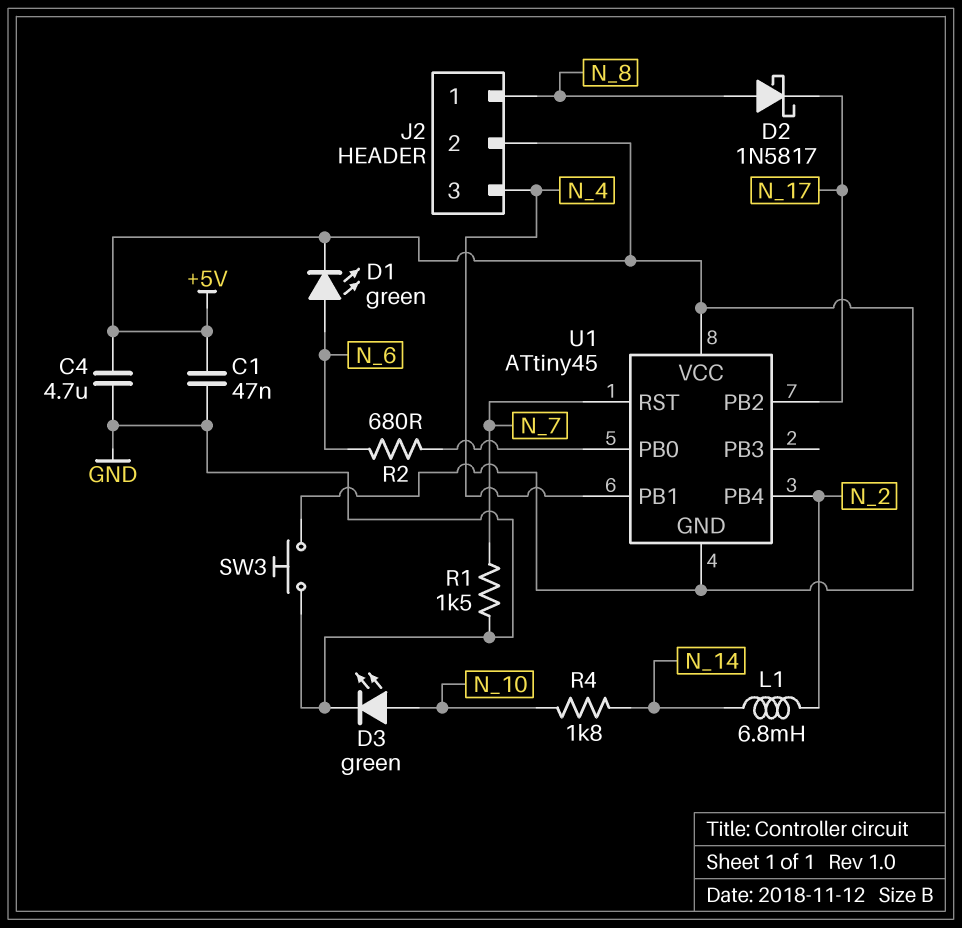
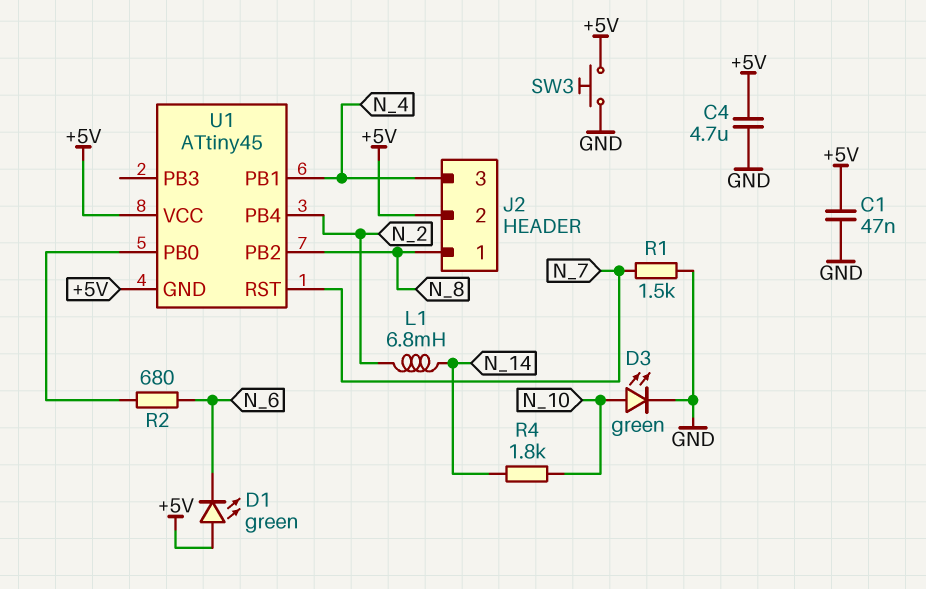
D1: LED green (A N_6, K +5V) -> LED green (A +5V, K N_6)
D2: schottky 1N5817 (A N_8, K N_17) -> none
U1 pin PB2: N_17 -> N_8

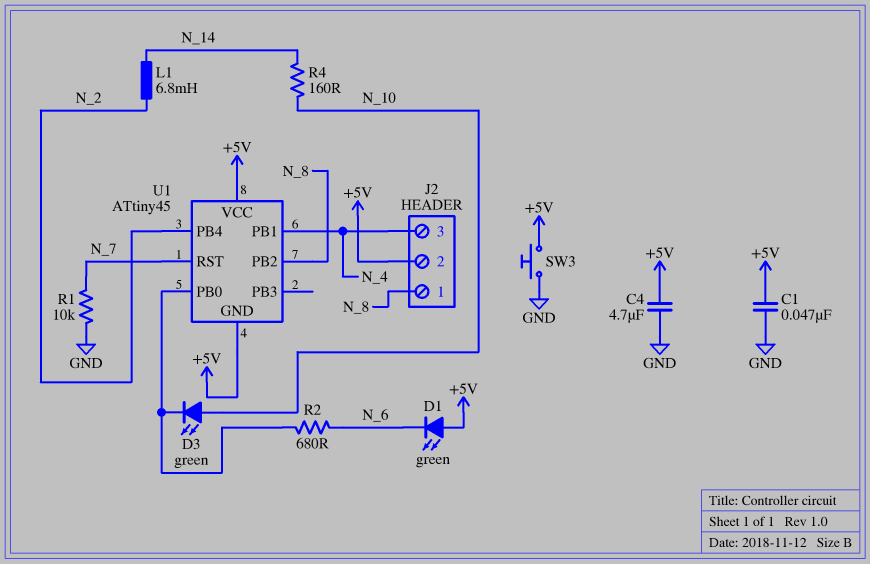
D3: LED green (A N_10, K GND) -> LED green (A N_10, K U1/PB0)
R1: 1.5k (GND, N_7) -> 10k (GND, N_7)
R4: 1.8k (N_10, N_14) -> 160 (N_10, N_14)

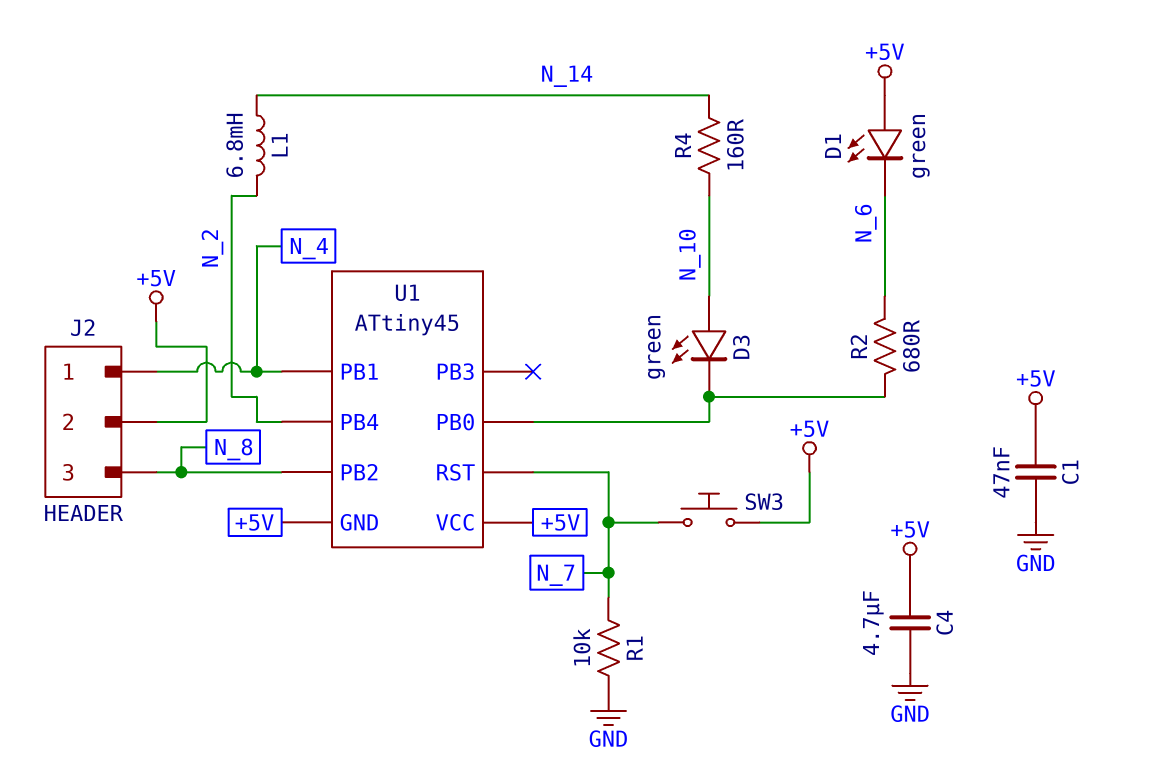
J2 pin 1: N_8 -> N_4
J2 pin 3: N_4 -> N_8
SW3: button (+5V, GND) -> button (+5V, N_7)

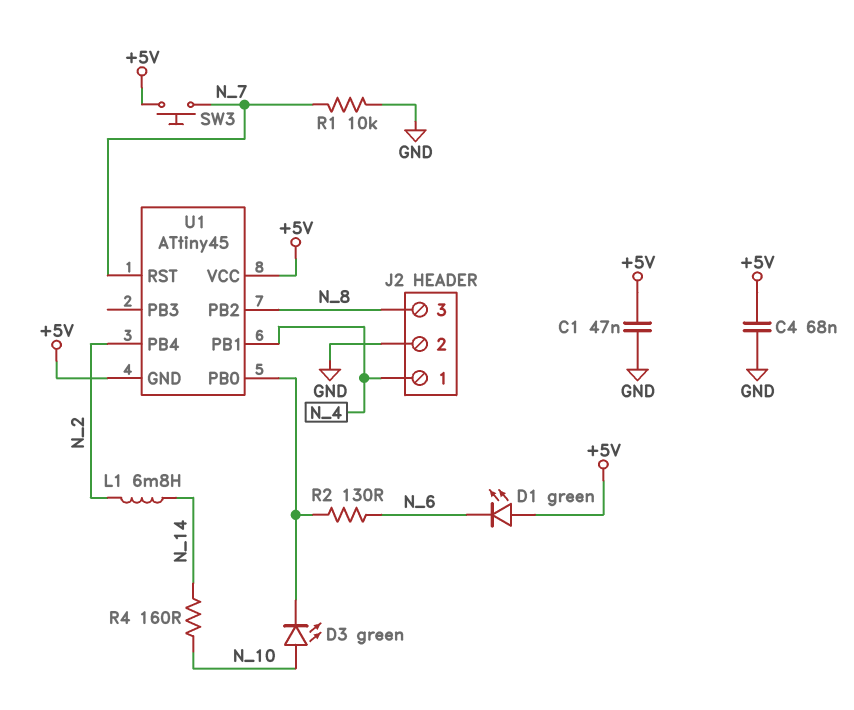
C4: 4.7uF (+5V, GND) -> 68nF (+5V, GND)
J2 pin 2: +5V -> GND
R2: 680 (N_6, U1/PB0) -> 130 (N_6, U1/PB0)

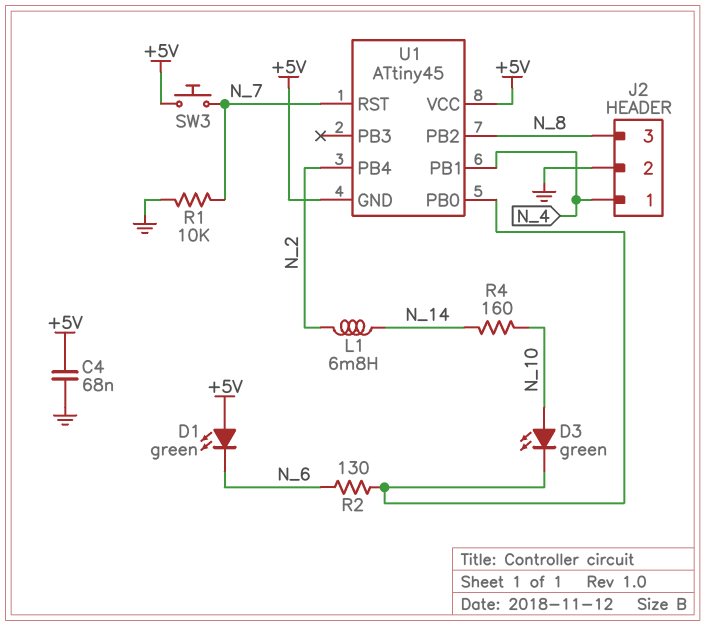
C1: 47nF (+5V, GND) -> none

